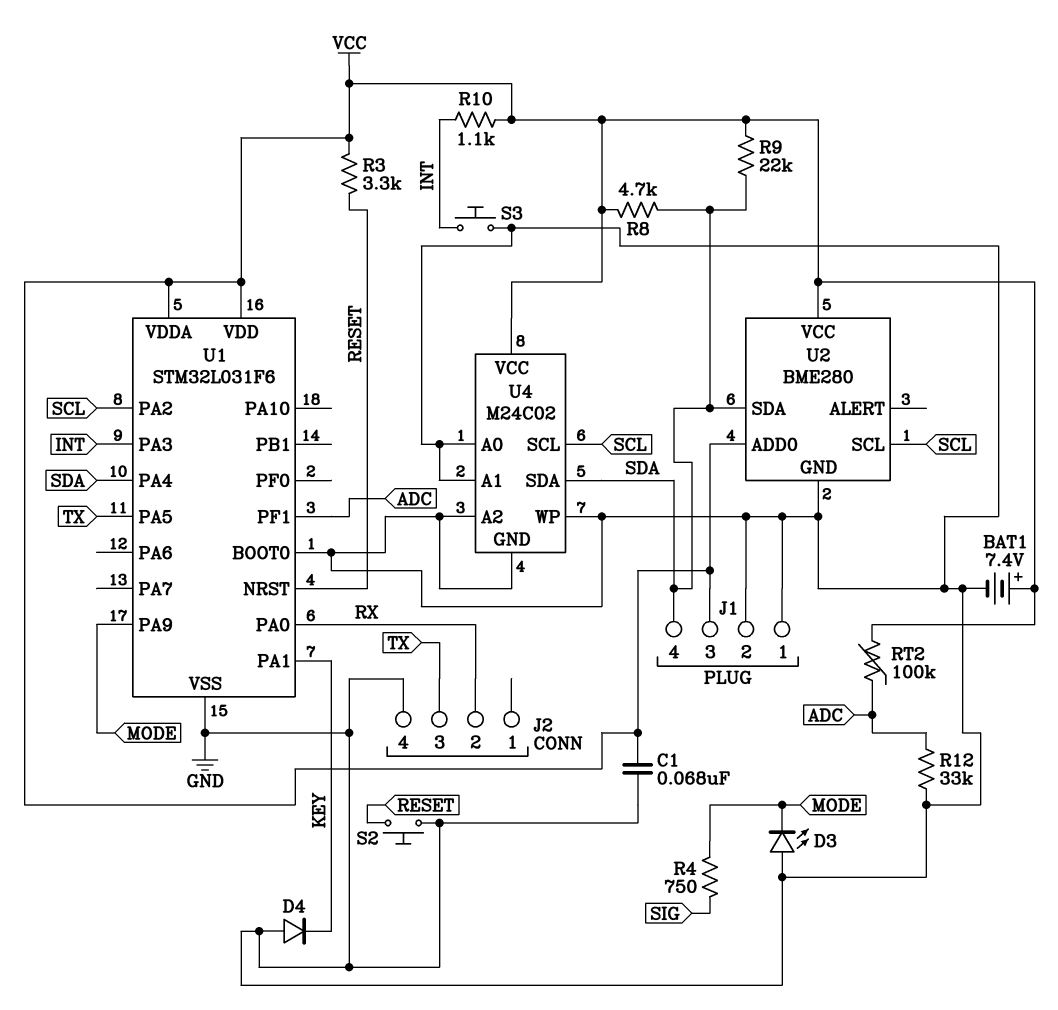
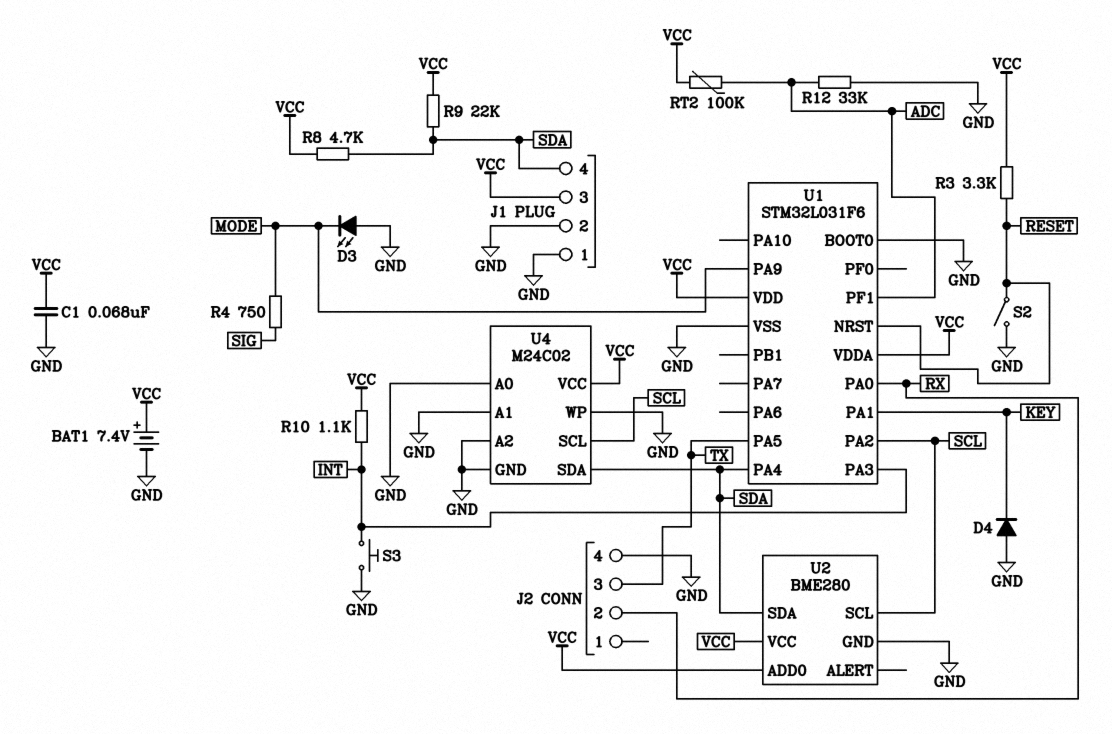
S2: button (GND, RESET) -> switch (GND, RESET)

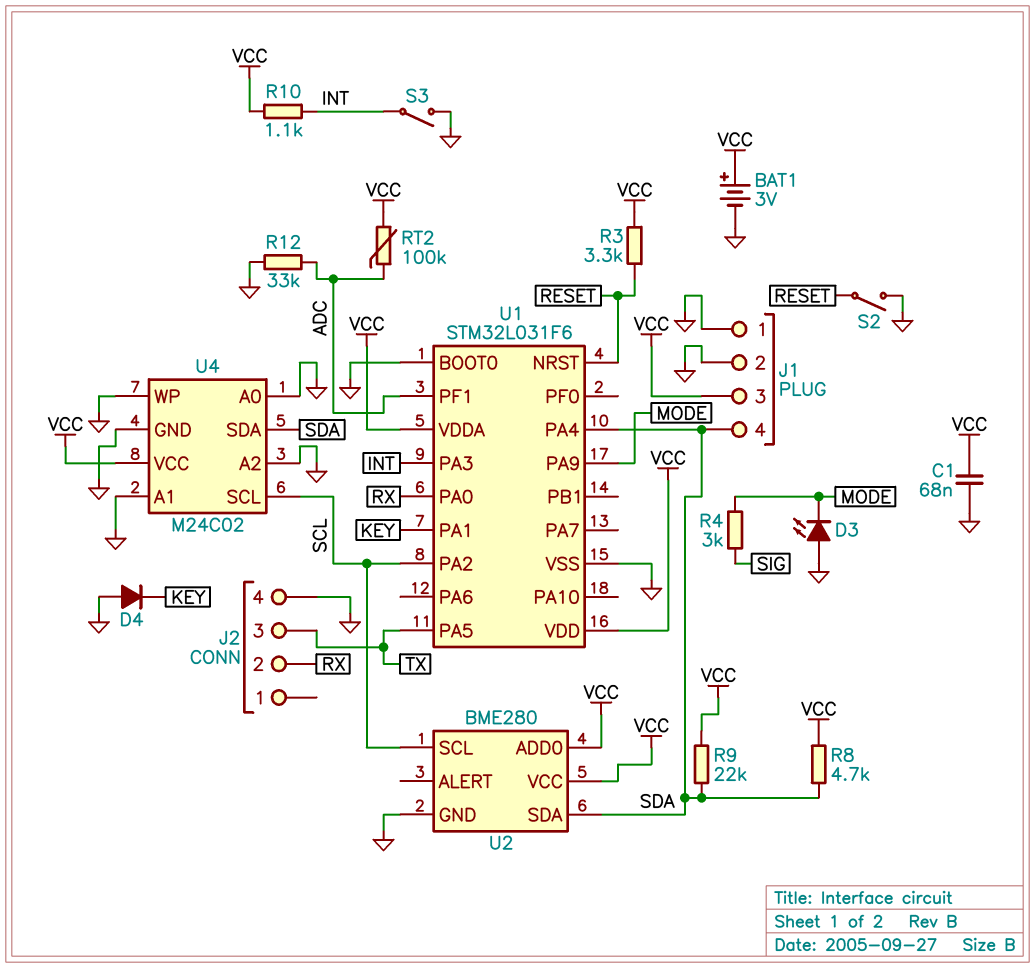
BAT1: 7.4V (plus VCC, minus GND) -> 3V (plus VCC, minus GND)
R4: 750 (MODE, SIG) -> 3k (MODE, SIG)
S3: button (GND, INT) -> switch (GND, INT)

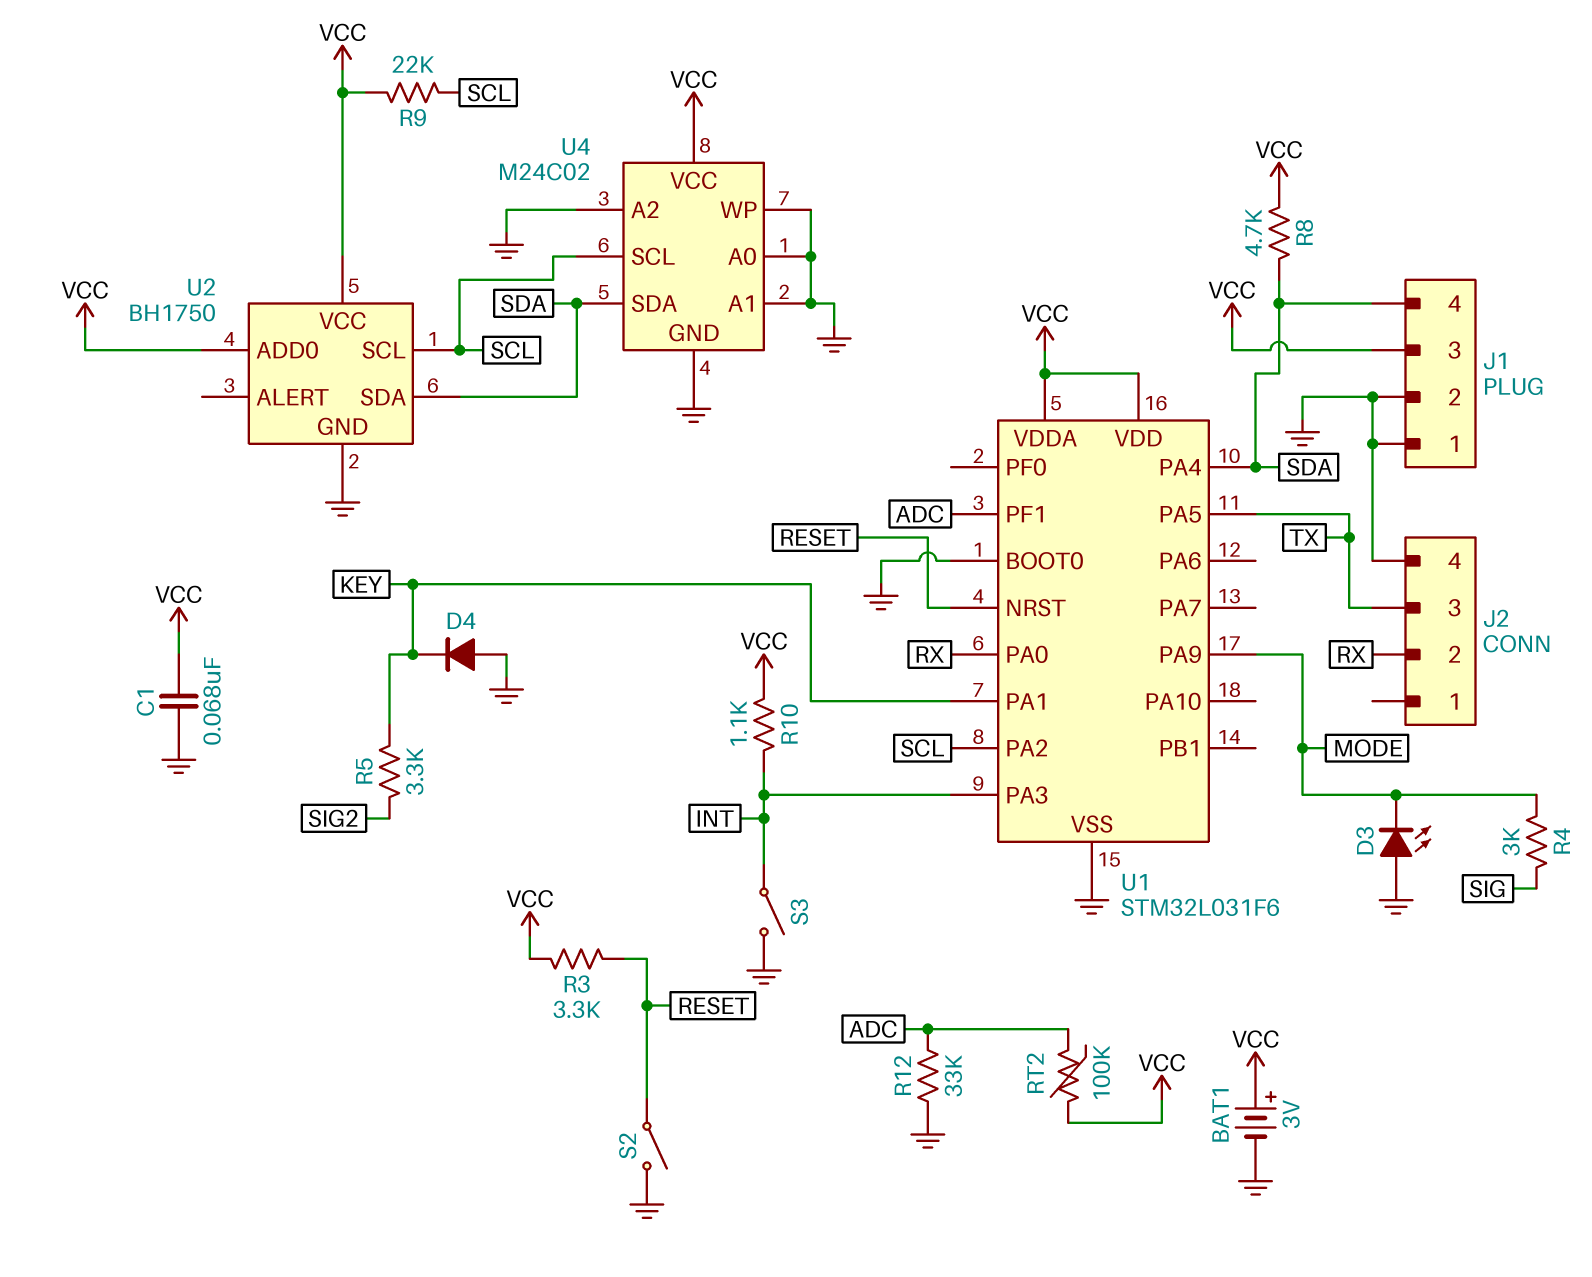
R5: none -> 3.3k (KEY, SIG2)
R9: 22k (SDA, VCC) -> 22k (SCL, VCC)
U2: BME280 -> BH1750

